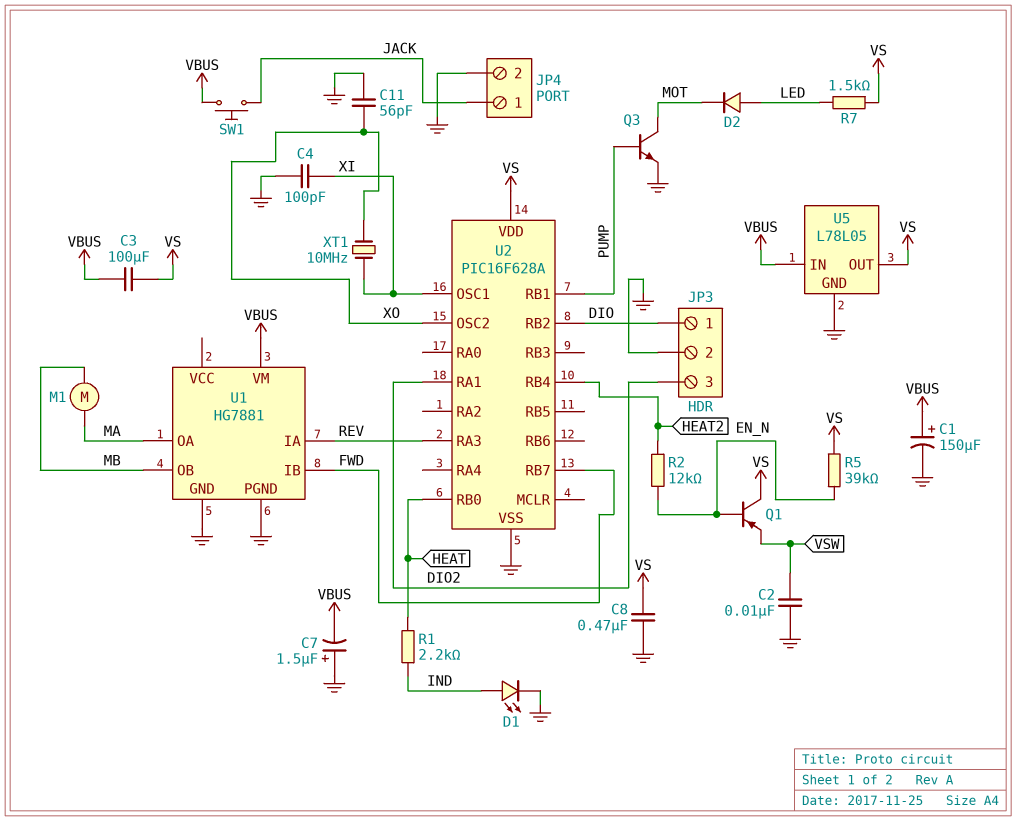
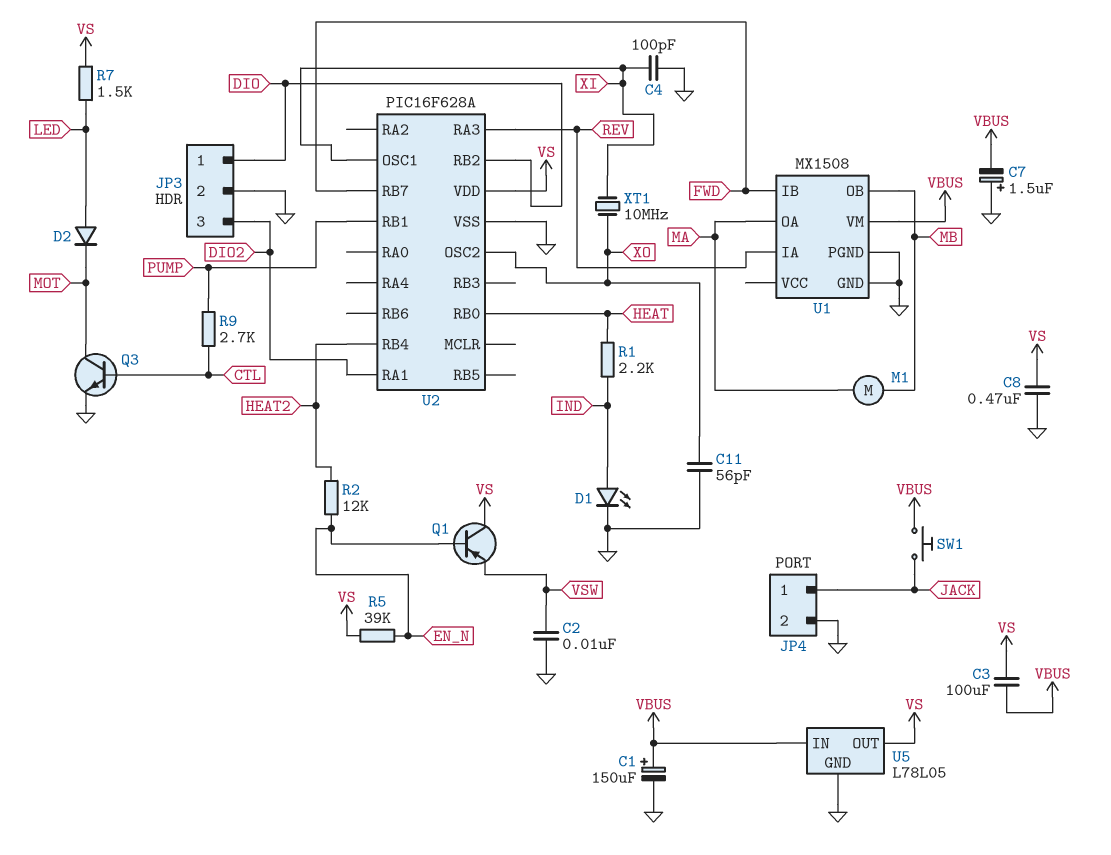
Q3: NPN (B PUMP, C MOT, E GND) -> NPN (B CTL, C MOT, E GND)
R9: none -> 2.7k (CTL, PUMP)
U1: HG7881 -> MX1508

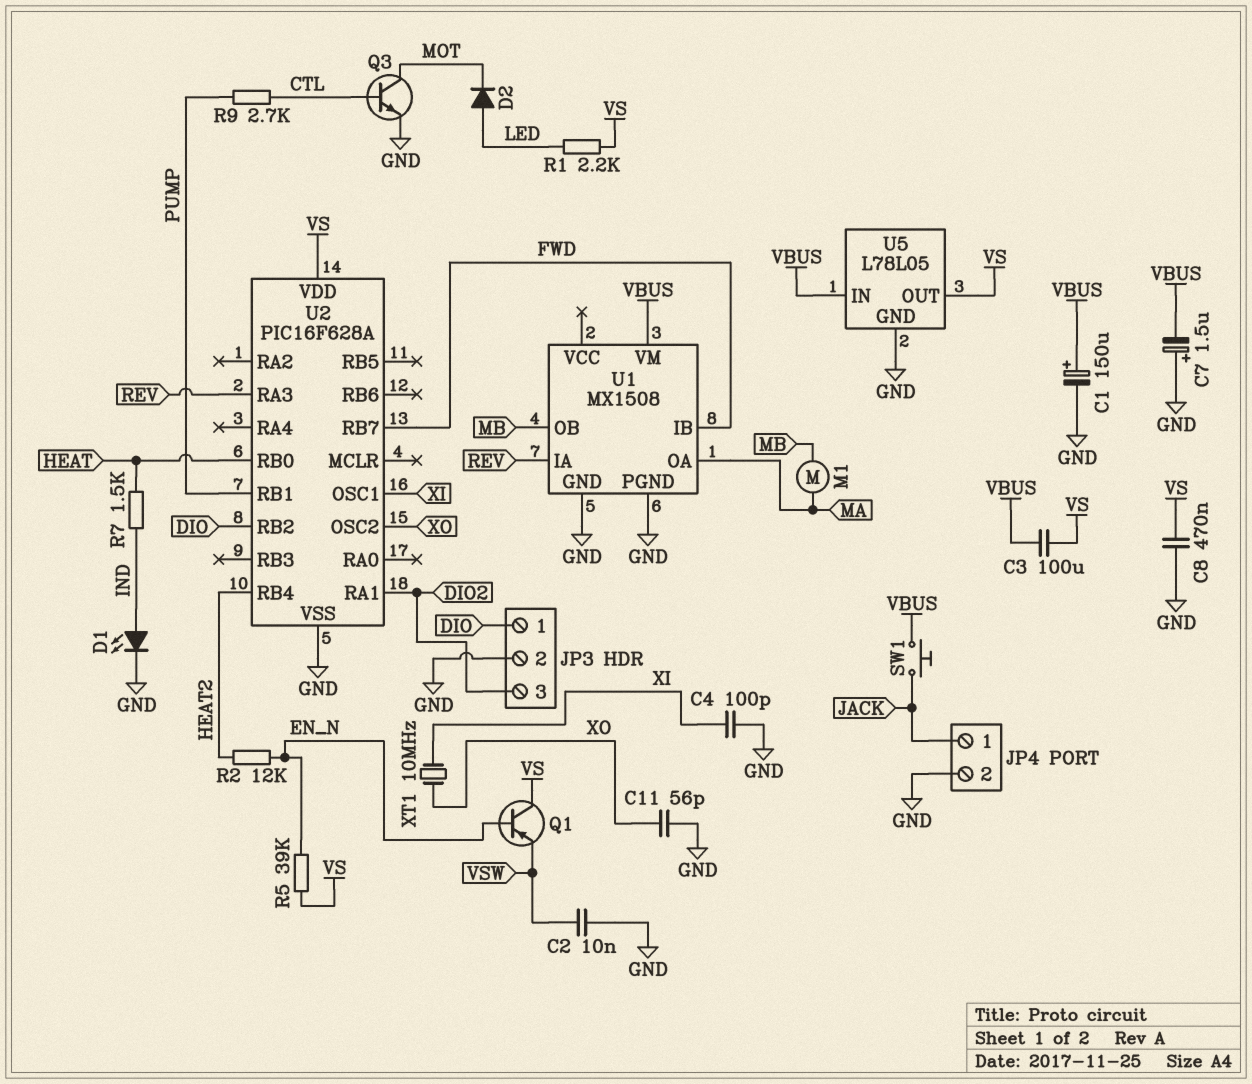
R1: 2.2k (HEAT, IND) -> 2.2k (LED, VS)
R7: 1.5k (LED, VS) -> 1.5k (HEAT, IND)

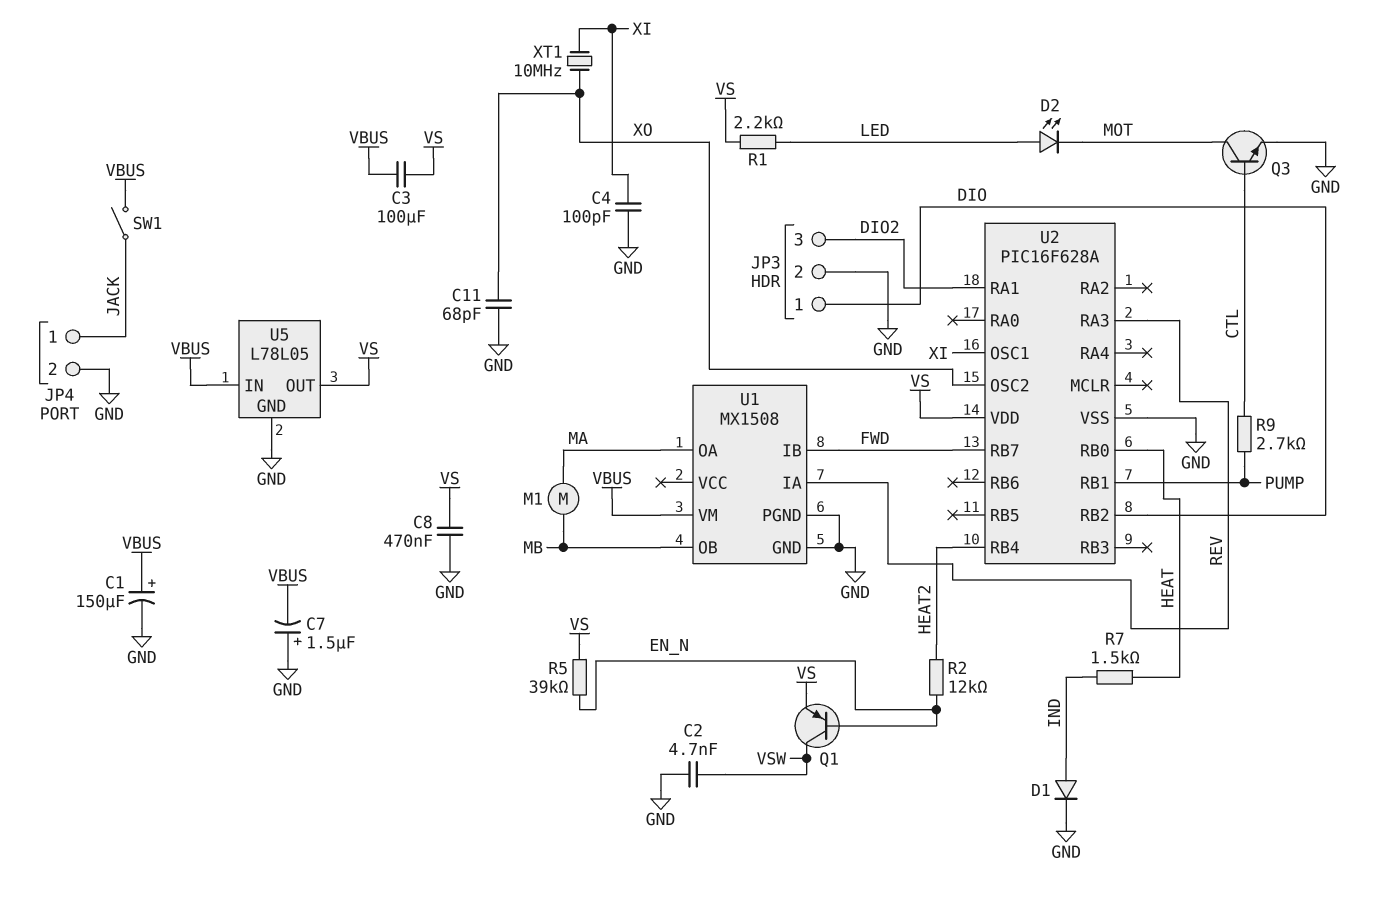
C2: 10nF (GND, VSW) -> 4.7nF (GND, VSW)
C11: 56pF (GND, XO) -> 68pF (GND, XO)
D1: LED (A IND, K GND) -> diode (A IND, K GND)
D2: diode (A LED, K MOT) -> LED (A LED, K MOT)
Q1: PNP (B EN_N, C VS, E VSW) -> PNP (B EN_N, C VSW, E VS)
SW1: button (JACK, VBUS) -> switch (JACK, VBUS)

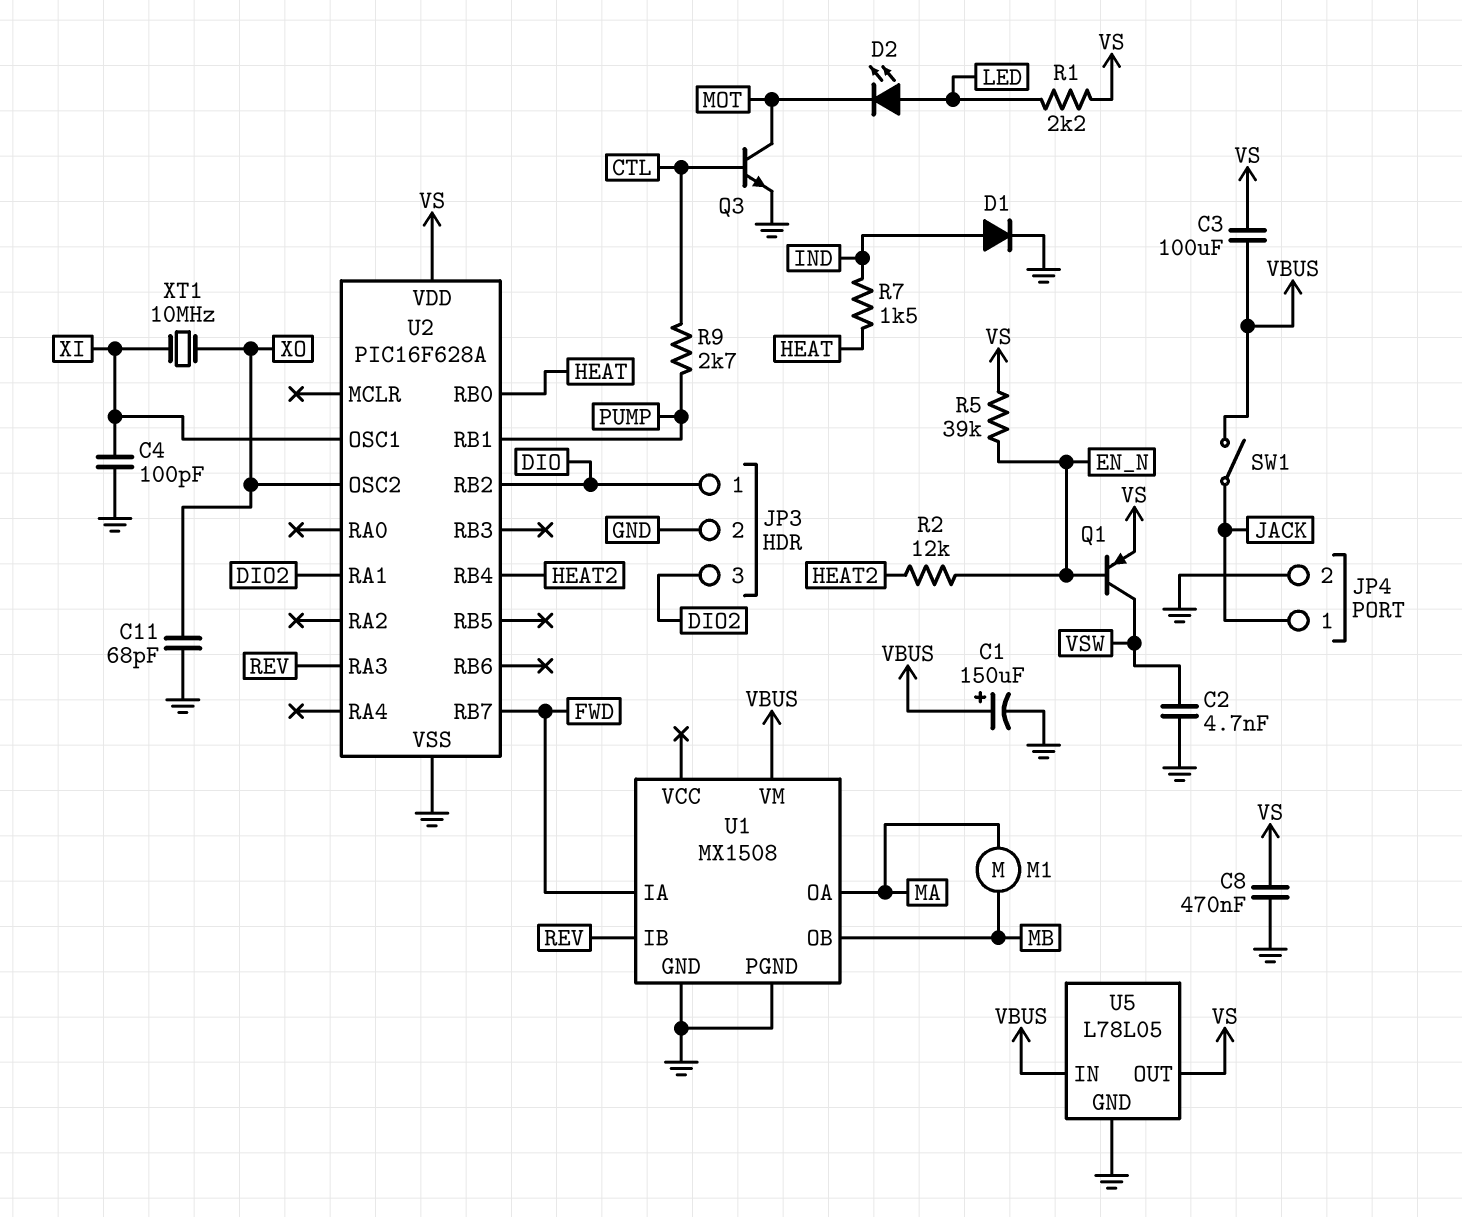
C7: 1.5uF (plus GND, minus VBUS) -> none
U1 pin IA: REV -> FWD
U1 pin IB: FWD -> REV

